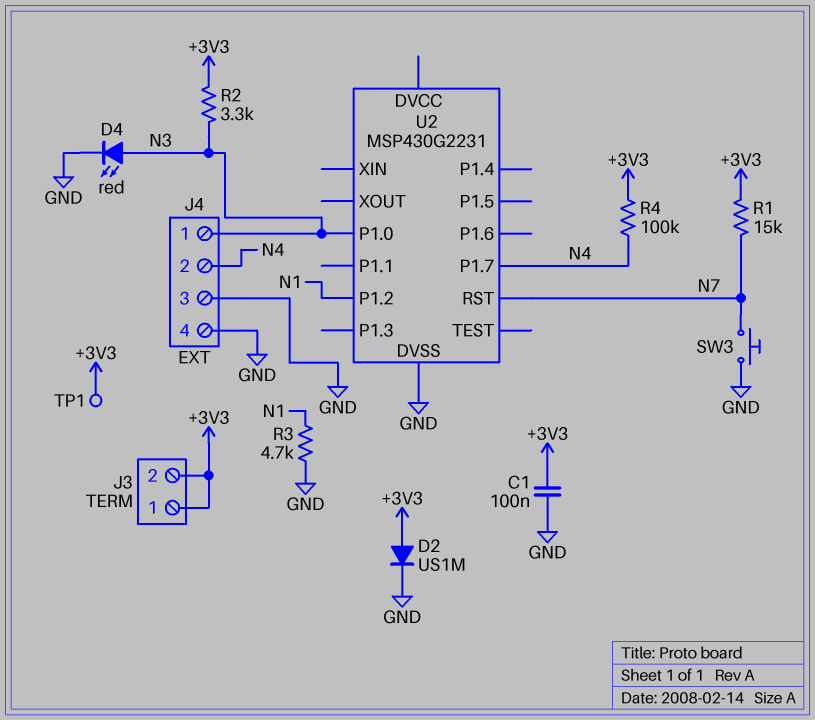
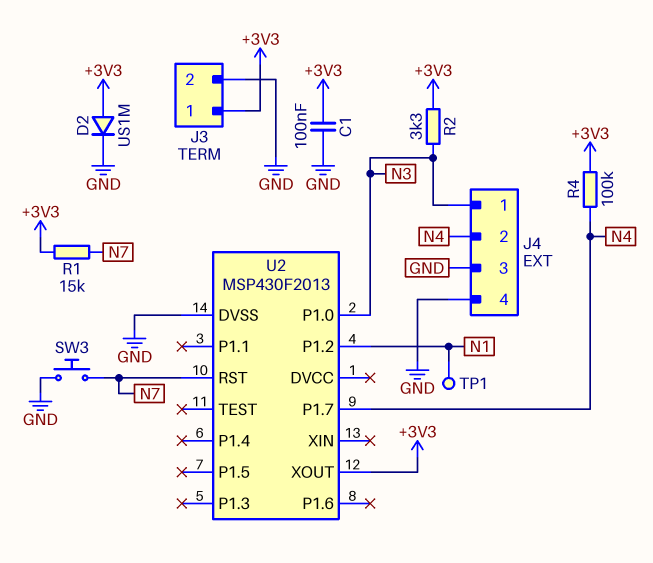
D4: LED red (A N3, K GND) -> none
J3 pin 2: +3V3 -> GND
R3: 4.7k (GND, N1) -> none
TP1: test point (+3V3) -> test point (N1)
U2: MSP430G2231 -> MSP430F2013
U2 pin XOUT: none -> +3V3

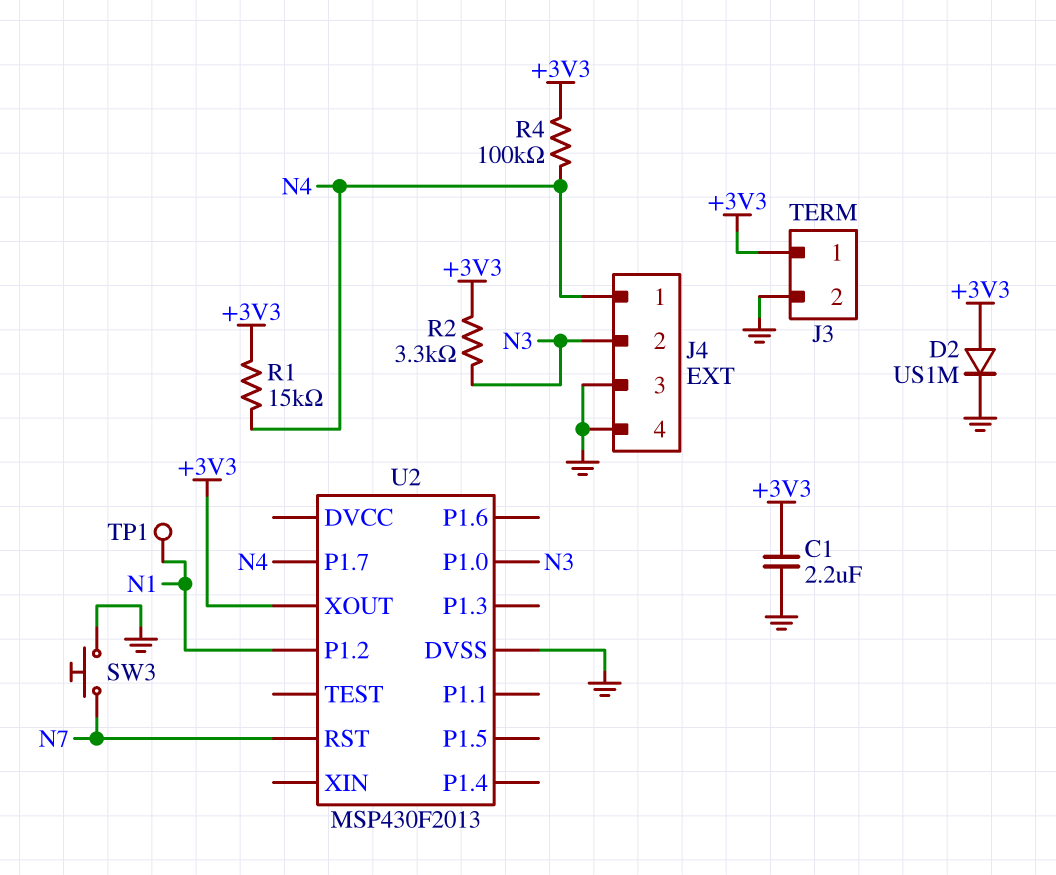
C1: 100nF (+3V3, GND) -> 2.2uF (+3V3, GND)
J4 pin 1: N3 -> N4
J4 pin 2: N4 -> N3
R1: 15k (+3V3, N7) -> 15k (+3V3, N4)

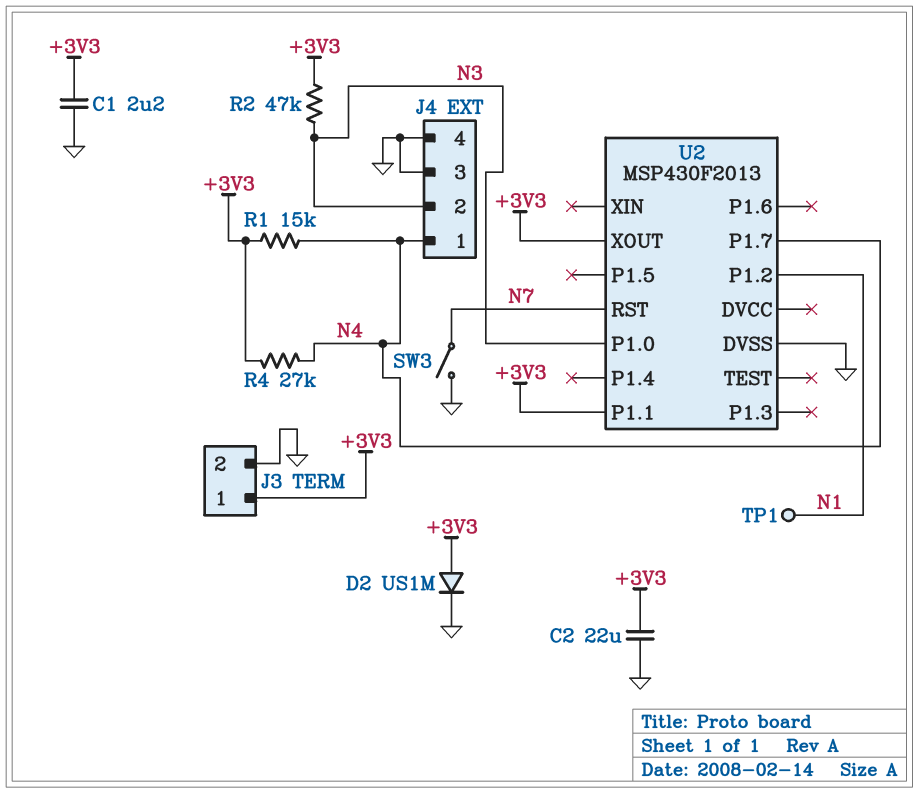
C2: none -> 22uF (+3V3, GND)
R2: 3.3k (+3V3, N3) -> 47k (+3V3, N3)
R4: 100k (+3V3, N4) -> 27k (+3V3, N4)
SW3: button (GND, N7) -> switch (GND, N7)
U2 pin P1.1: none -> +3V3

